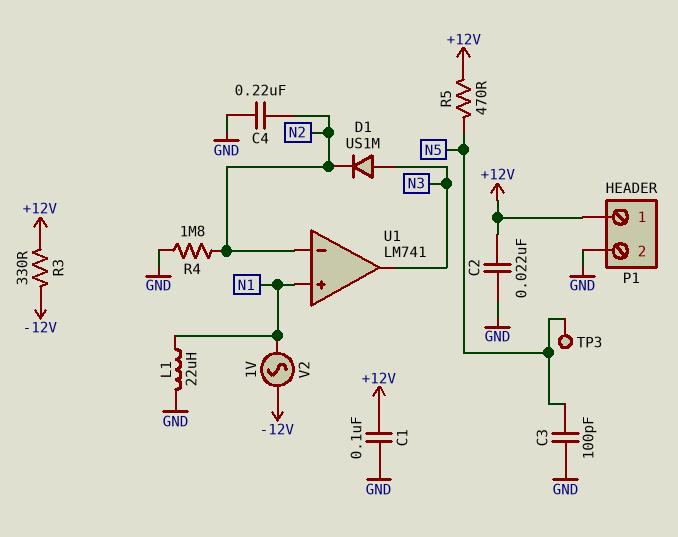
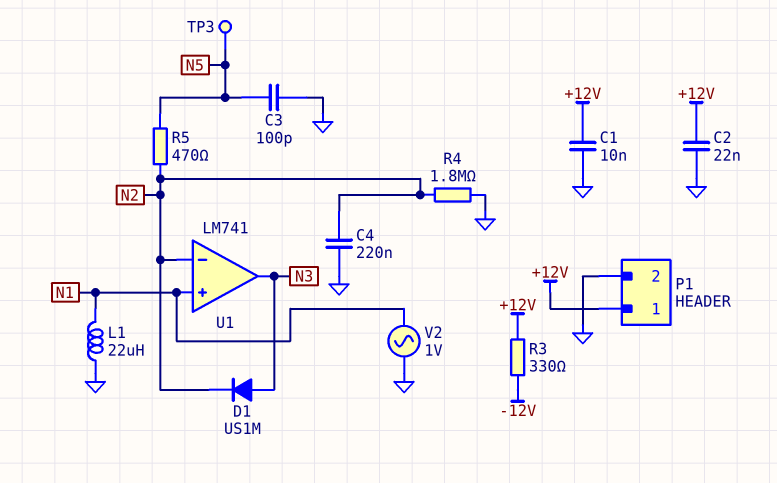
C1: 100nF (+12V, GND) -> 10nF (+12V, GND)
R5: 470 (+12V, N5) -> 470 (N2, N5)
V2: AC 1V (-12V, N1) -> AC 1V (GND, N1)

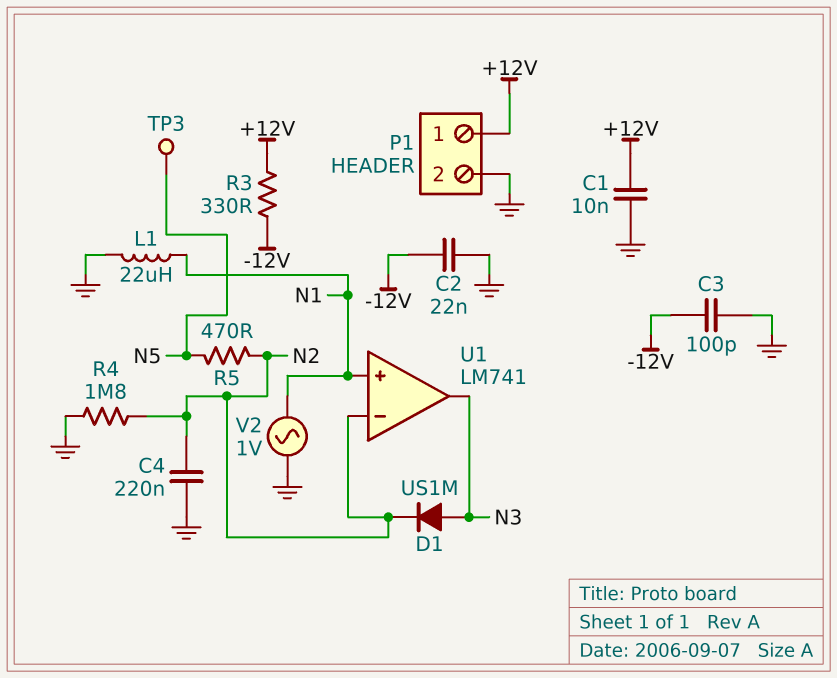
C2: 22nF (+12V, GND) -> 22nF (-12V, GND)
C3: 100pF (GND, N5) -> 100pF (-12V, GND)

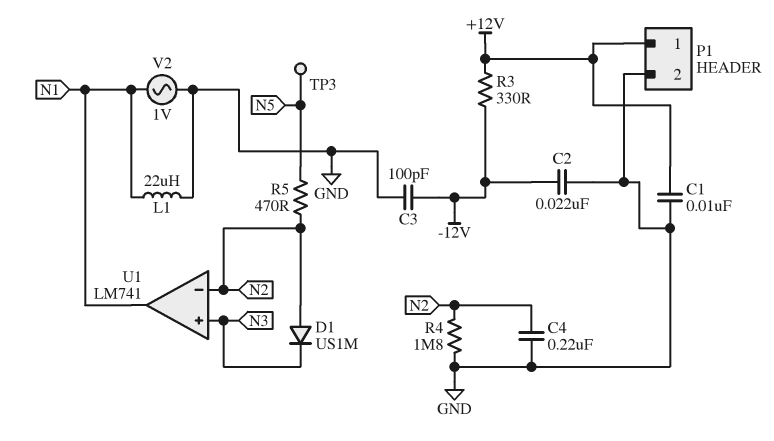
D1: diode US1M (A N3, K N2) -> diode US1M (A N2, K N3)
U1 pin in+: N1 -> N3
U1 pin out: N3 -> N1

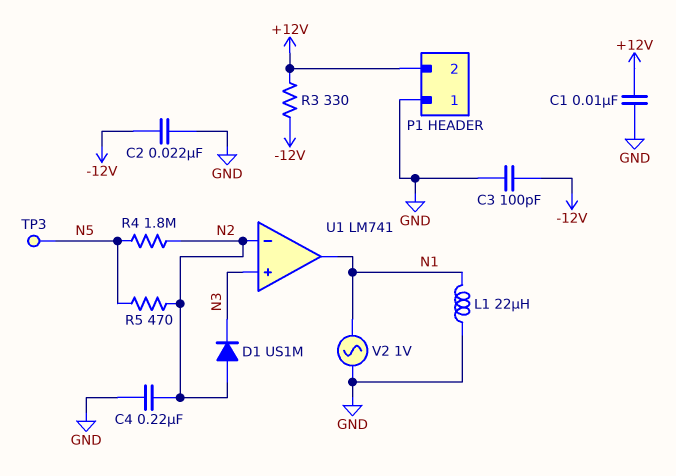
P1 pin 1: +12V -> GND
P1 pin 2: GND -> +12V
R4: 1.8M (GND, N2) -> 1.8M (N2, N5)

